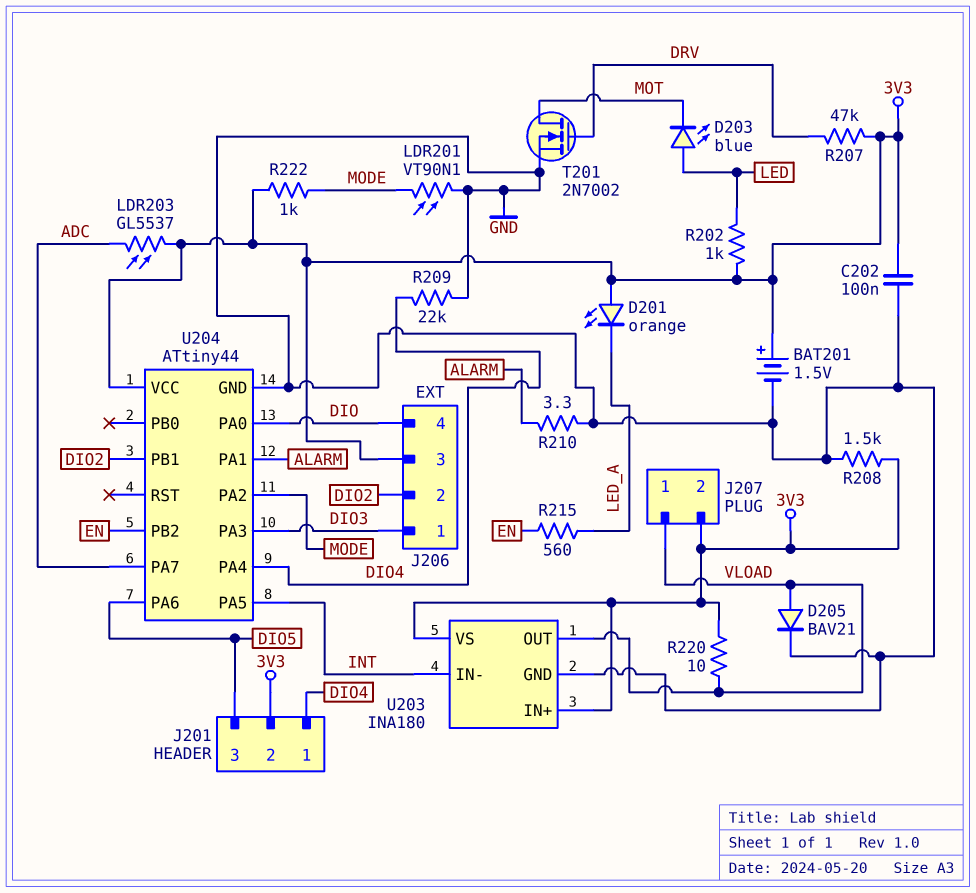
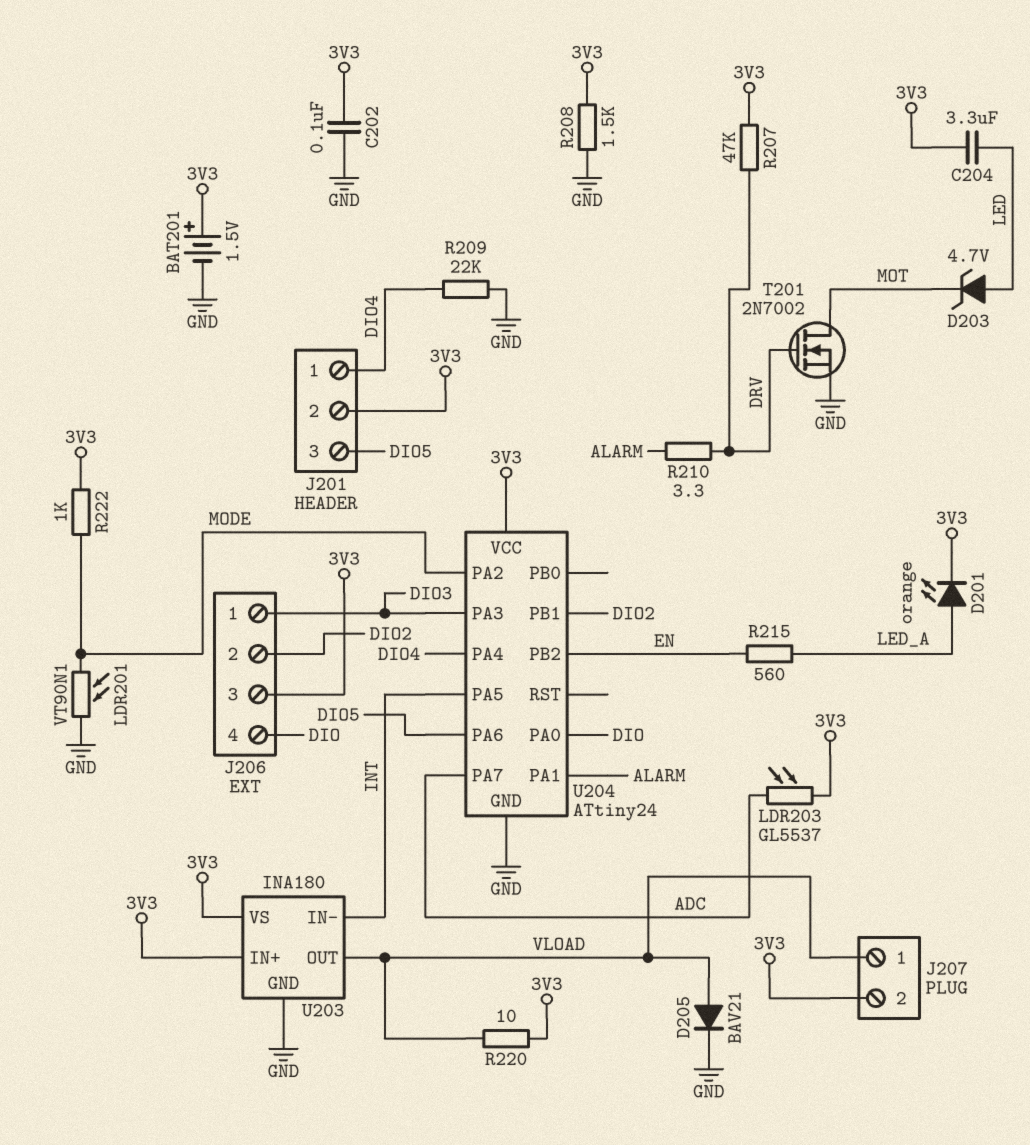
C204: none -> 3.3uF (3V3, LED)
D201: LED orange (A 3V3, K LED_A) -> LED orange (A LED_A, K 3V3)
D203: LED blue (A LED, K MOT) -> zener 4.7V (A LED, K MOT)
R202: 1k (3V3, LED) -> none
R210: 3.3 (ALARM, GND) -> 3.3 (ALARM, DRV)
U204: ATtiny44 -> ATtiny24

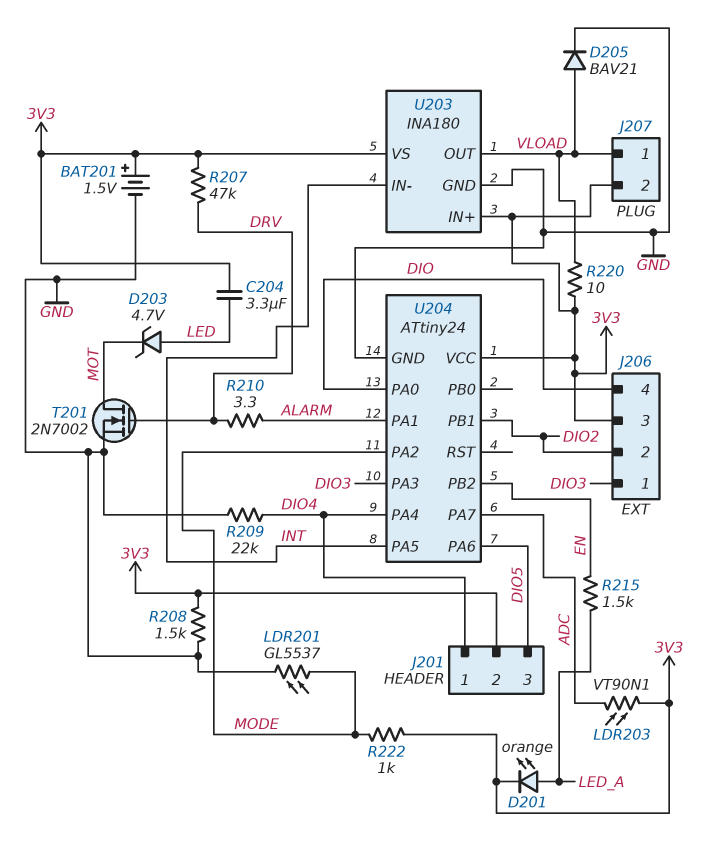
C202: 100nF (3V3, GND) -> none
LDR201: VT90N1 (GND, MODE) -> GL5537 (GND, MODE)
LDR203: GL5537 (3V3, ADC) -> VT90N1 (3V3, ADC)
R215: 560 (EN, LED_A) -> 1.5k (EN, LED_A)

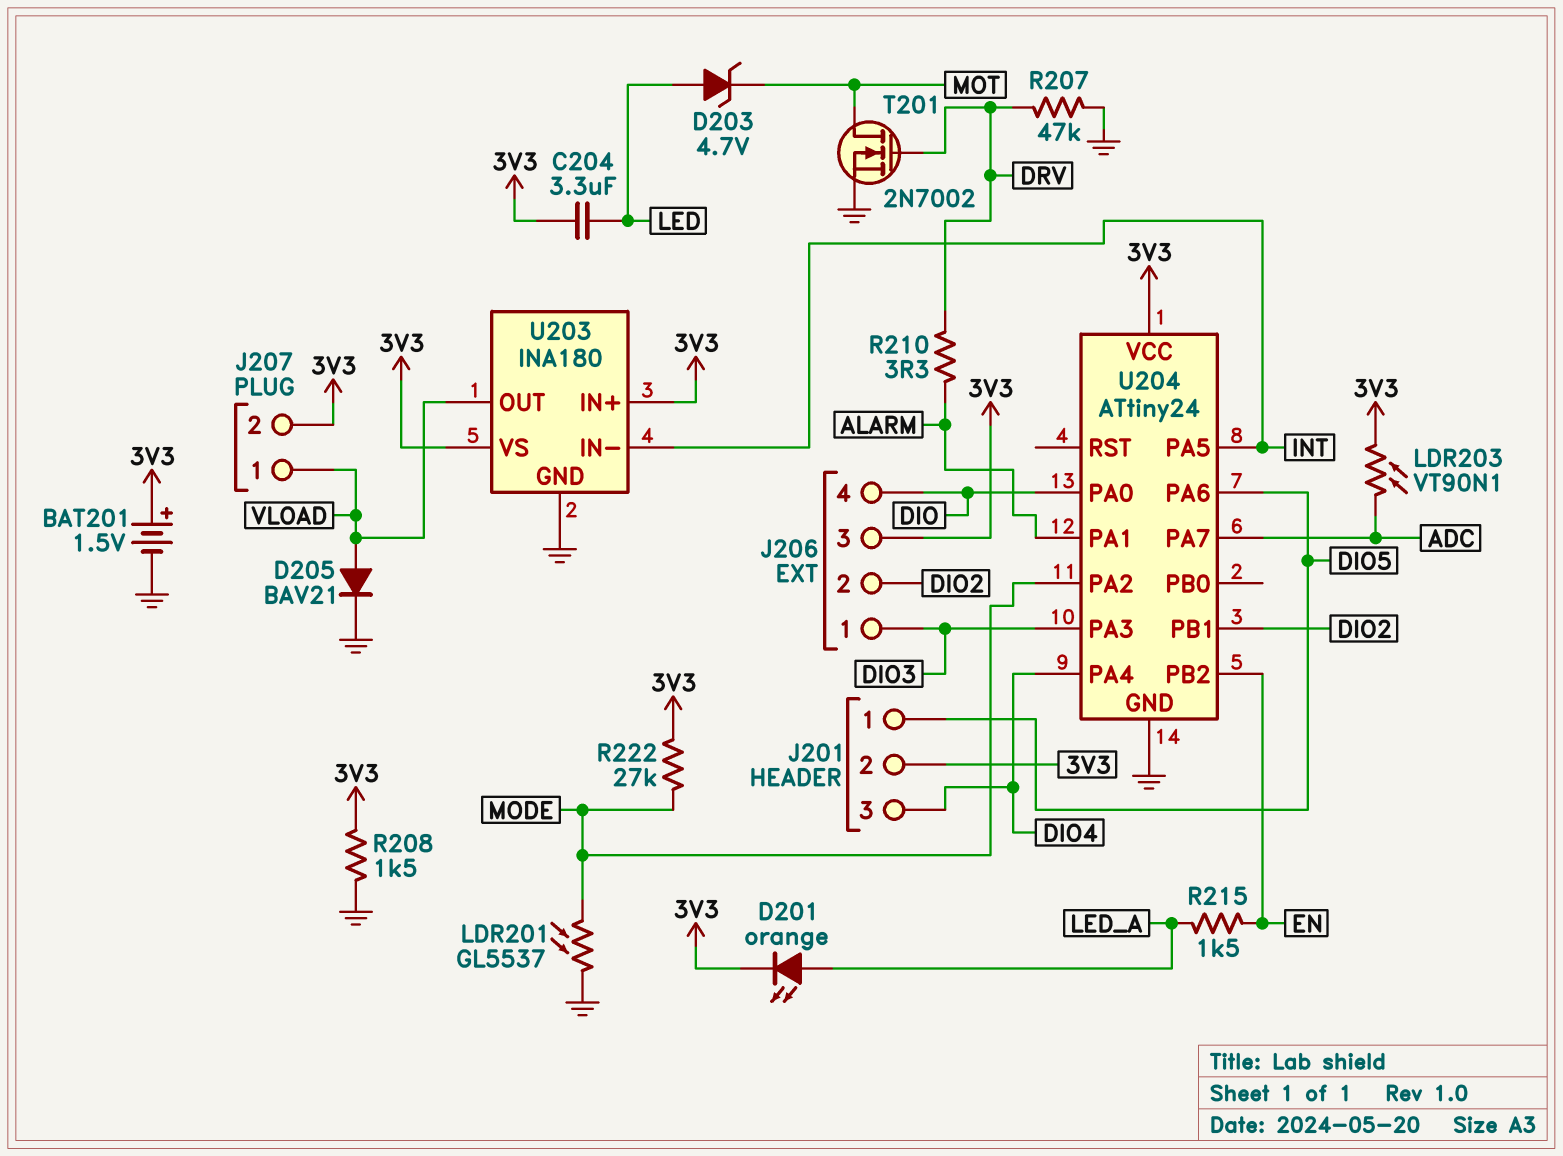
J201 pin 1: DIO4 -> DIO5
J201 pin 3: DIO5 -> DIO4
R207: 47k (3V3, DRV) -> 47k (DRV, GND)
R209: 22k (DIO4, GND) -> none
R220: 10 (3V3, VLOAD) -> none
R222: 1k (3V3, MODE) -> 27k (3V3, MODE)

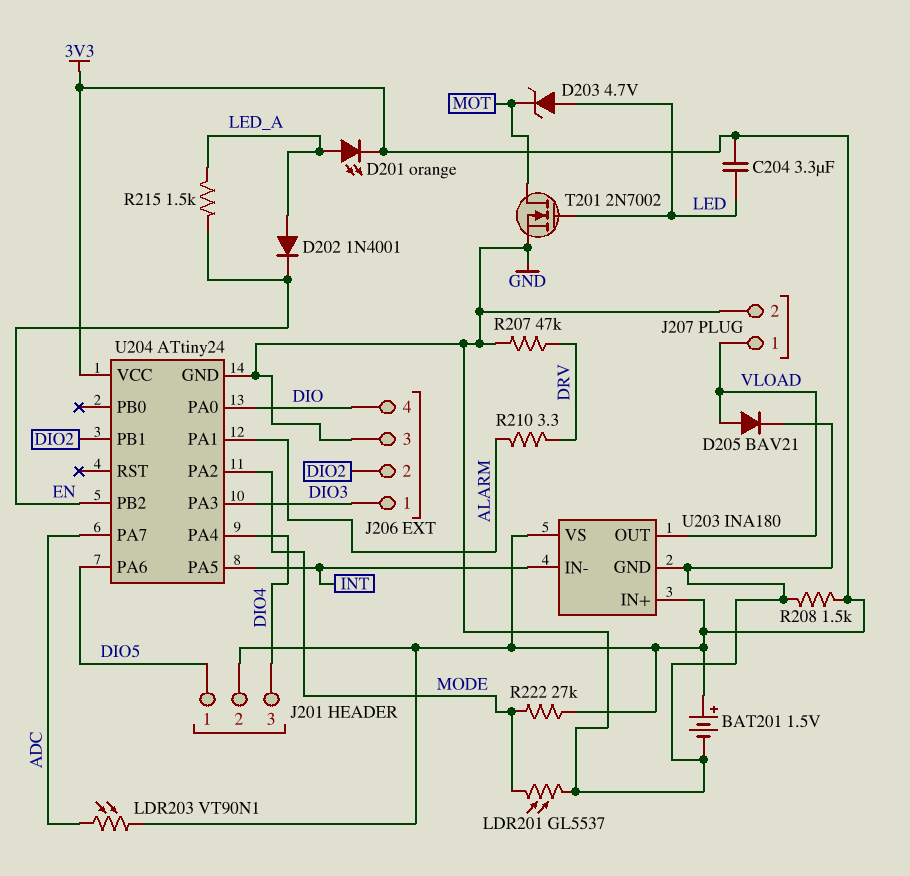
D202: none -> diode 1N4001 (A LED_A, K EN)
J206 pin 3: 3V3 -> GND
J207 pin 2: 3V3 -> GND
T201: NMOS 2N7002 (G DRV, D MOT, S GND) -> NMOS 2N7002 (G LED, D MOT, S GND)

